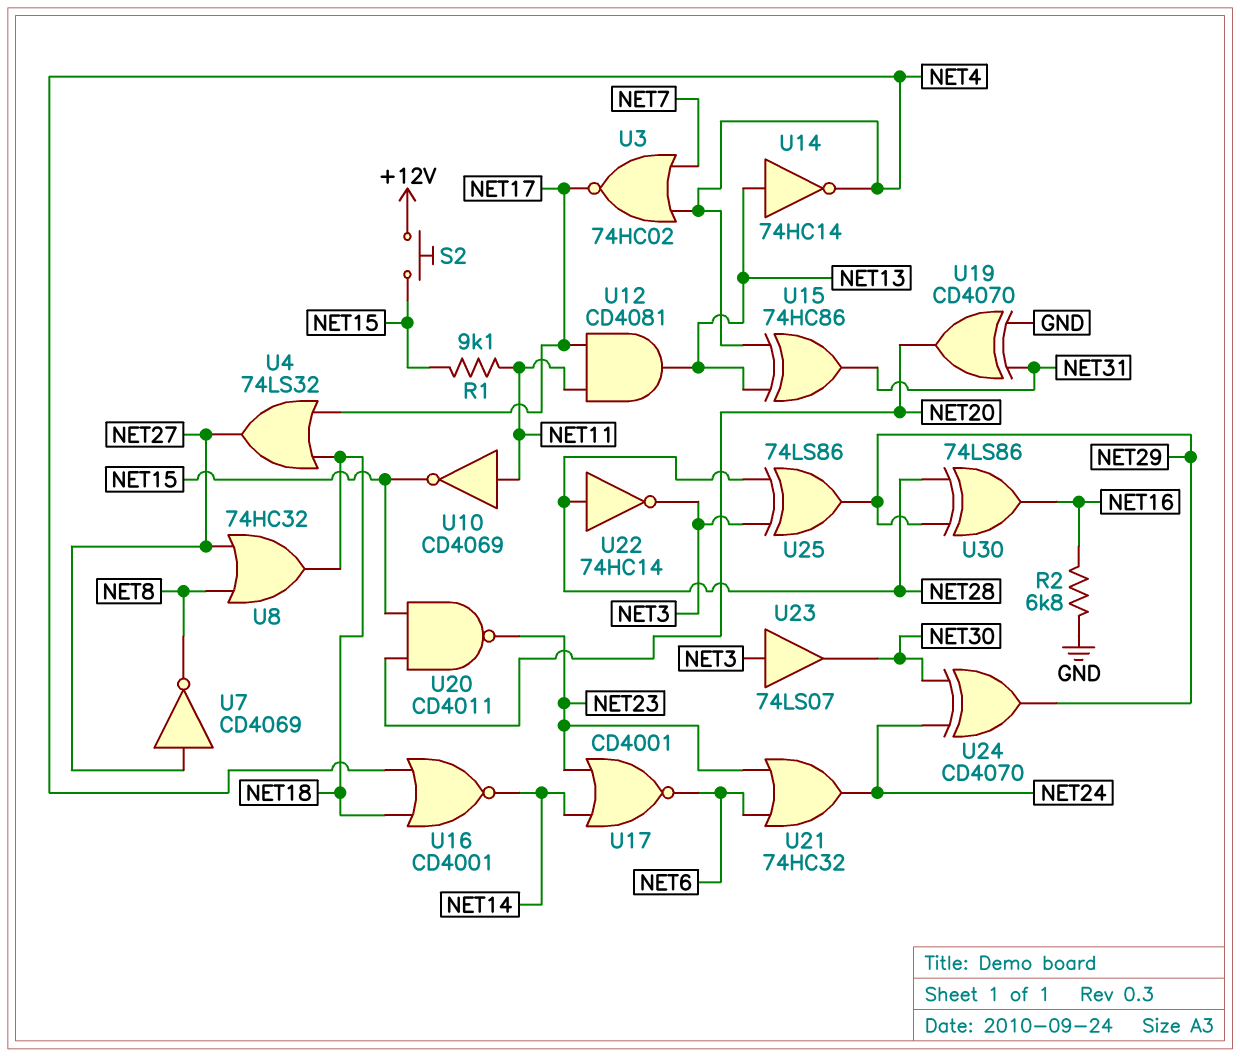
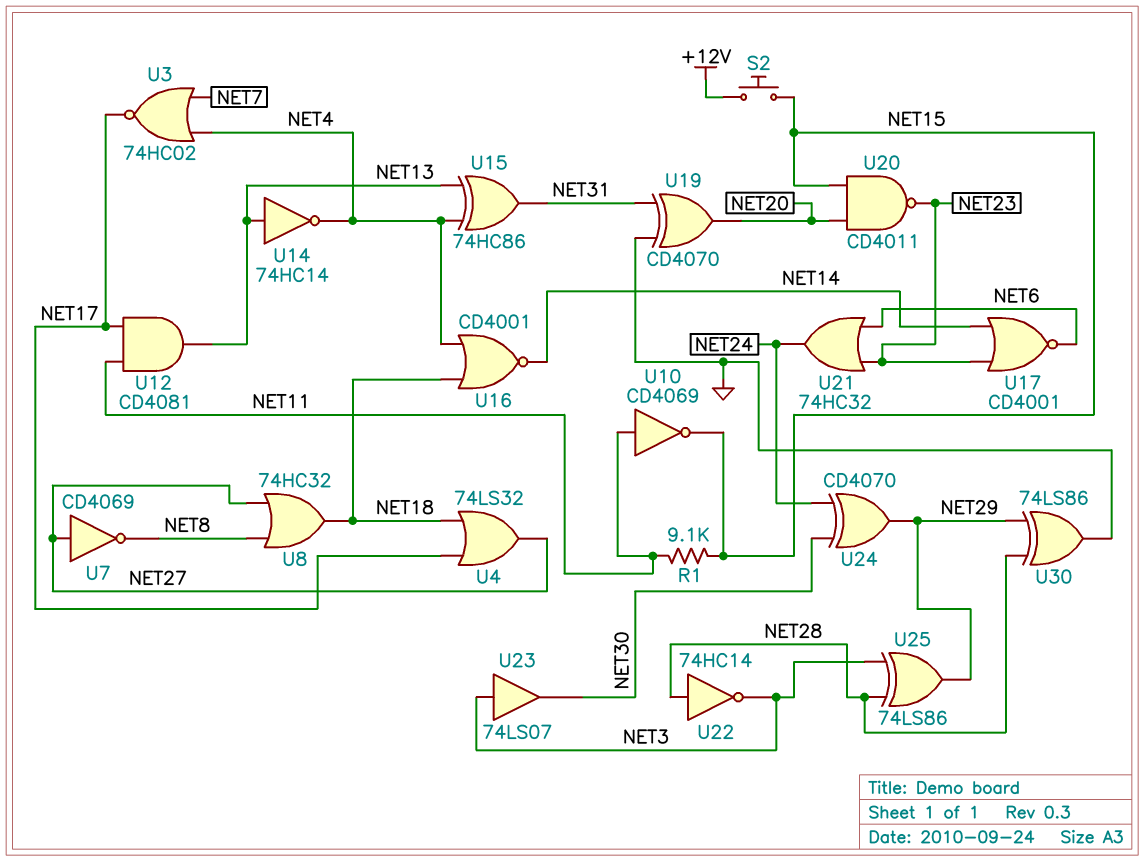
R2: 6.8k (GND, NET16) -> none
U30: XOR 74LS86 (in NET28, in NET29, out NET16) -> XOR 74LS86 (in NET28, in NET29, out GND)

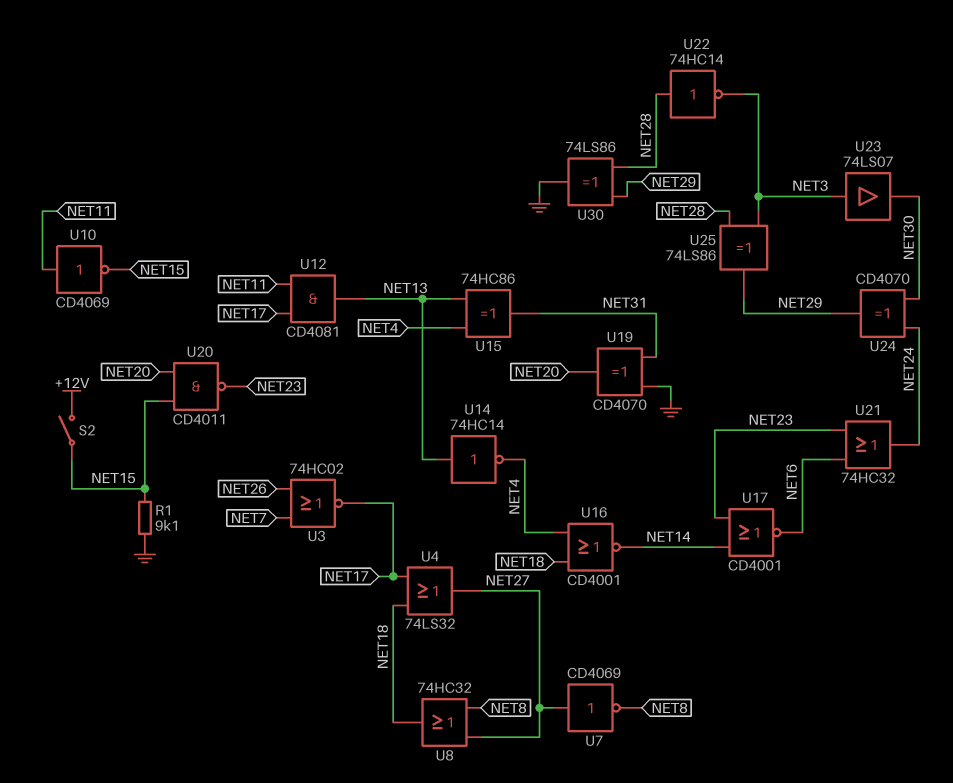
R1: 9.1k (NET11, NET15) -> 9.1k (GND, NET15)
S2: button (+12V, NET15) -> switch (+12V, NET15)
U3: NOR 74HC02 (in NET4, in NET7, out NET17) -> NOR 74HC02 (in NET7, in NET26, out NET17)

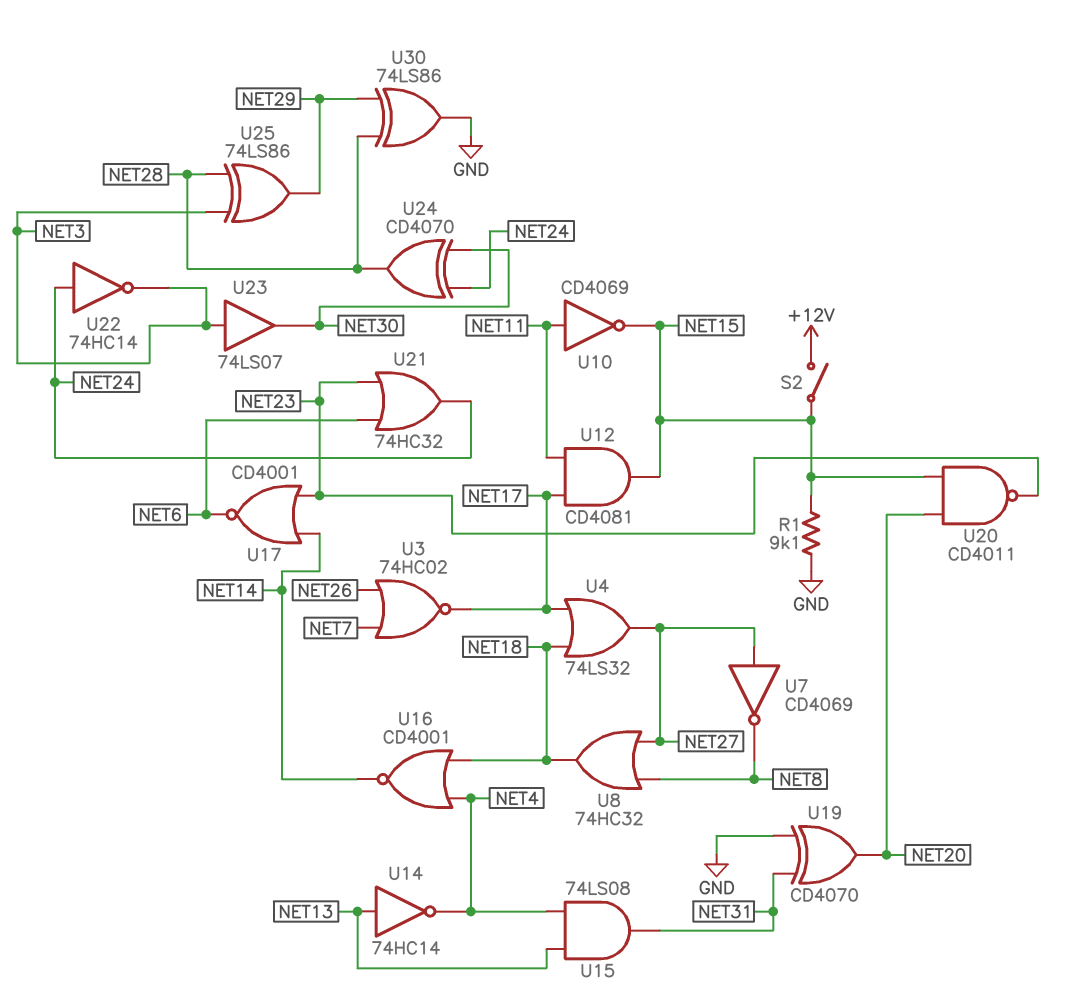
U12: AND CD4081 (in NET11, in NET17, out NET13) -> AND CD4081 (in NET11, in NET17, out NET15)
U15: XOR 74HC86 (in NET4, in NET13, out NET31) -> AND 74LS08 (in NET4, in NET13, out NET31)
U22: NOT 74HC14 (in NET28, out NET3) -> NOT 74HC14 (in NET24, out NET3)
U24: XOR CD4070 (in NET24, in NET30, out NET29) -> XOR CD4070 (in NET24, in NET30, out NET28)

